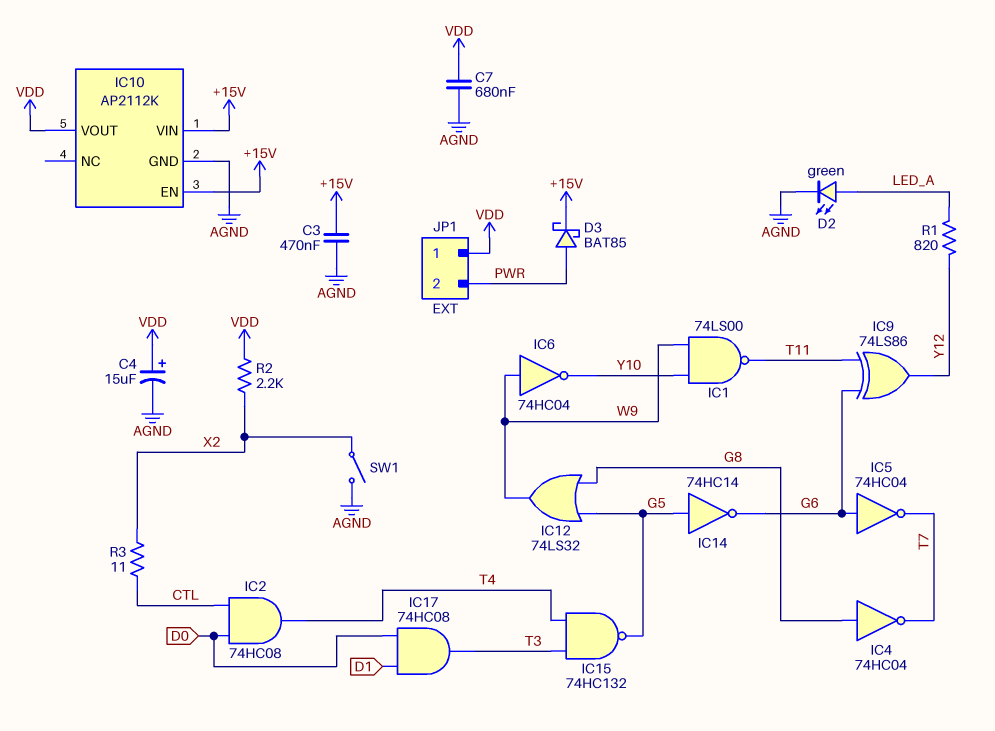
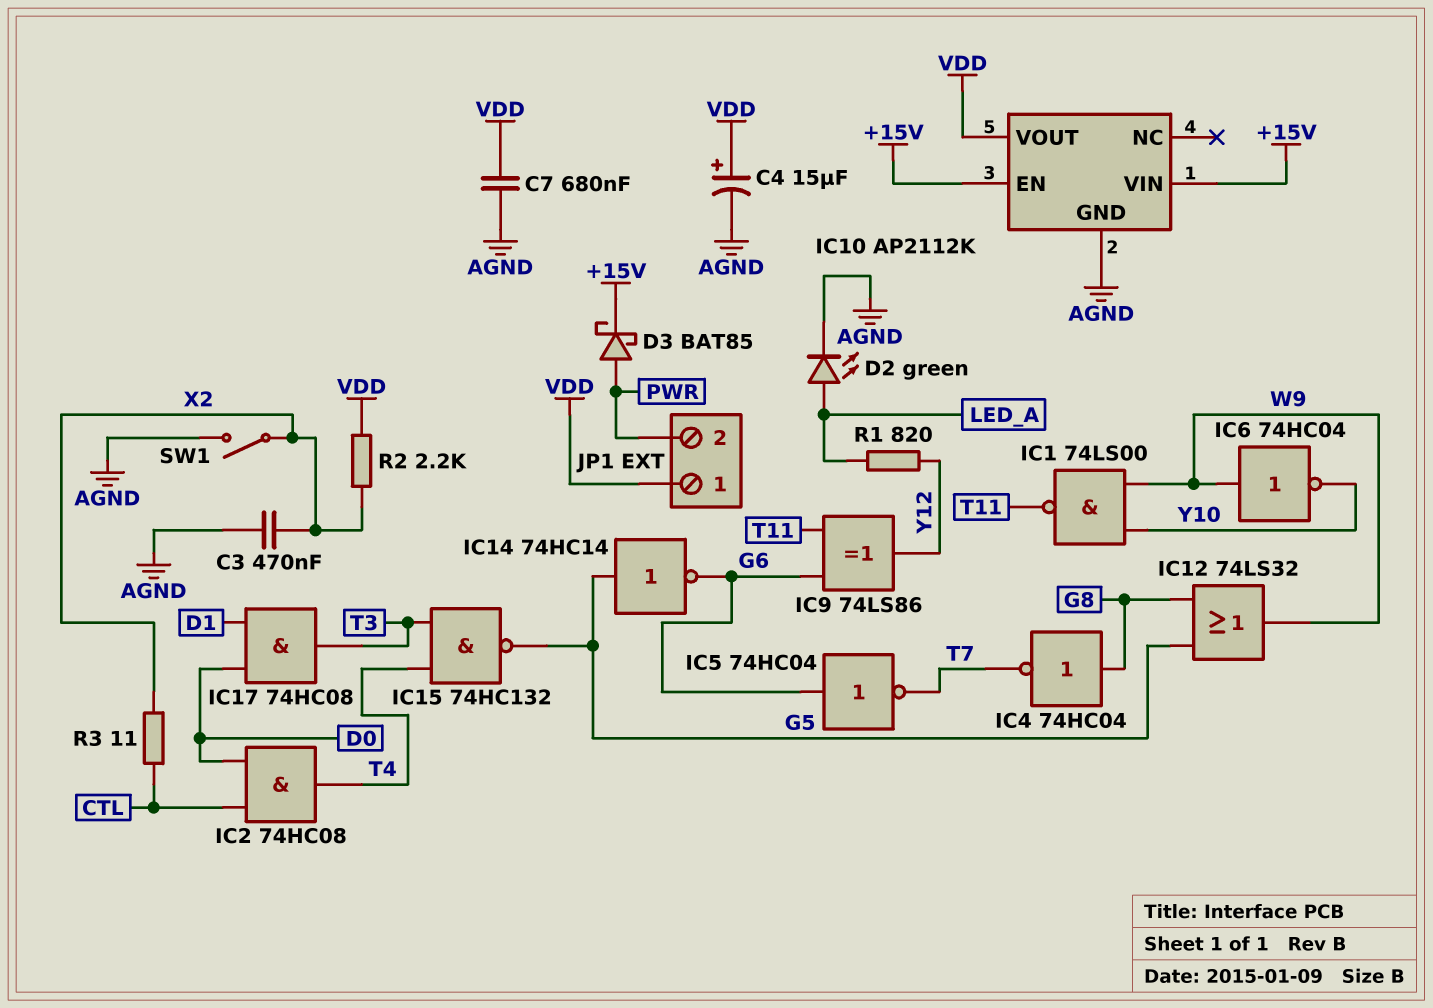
C3: 470nF (+15V, AGND) -> 470nF (AGND, X2)

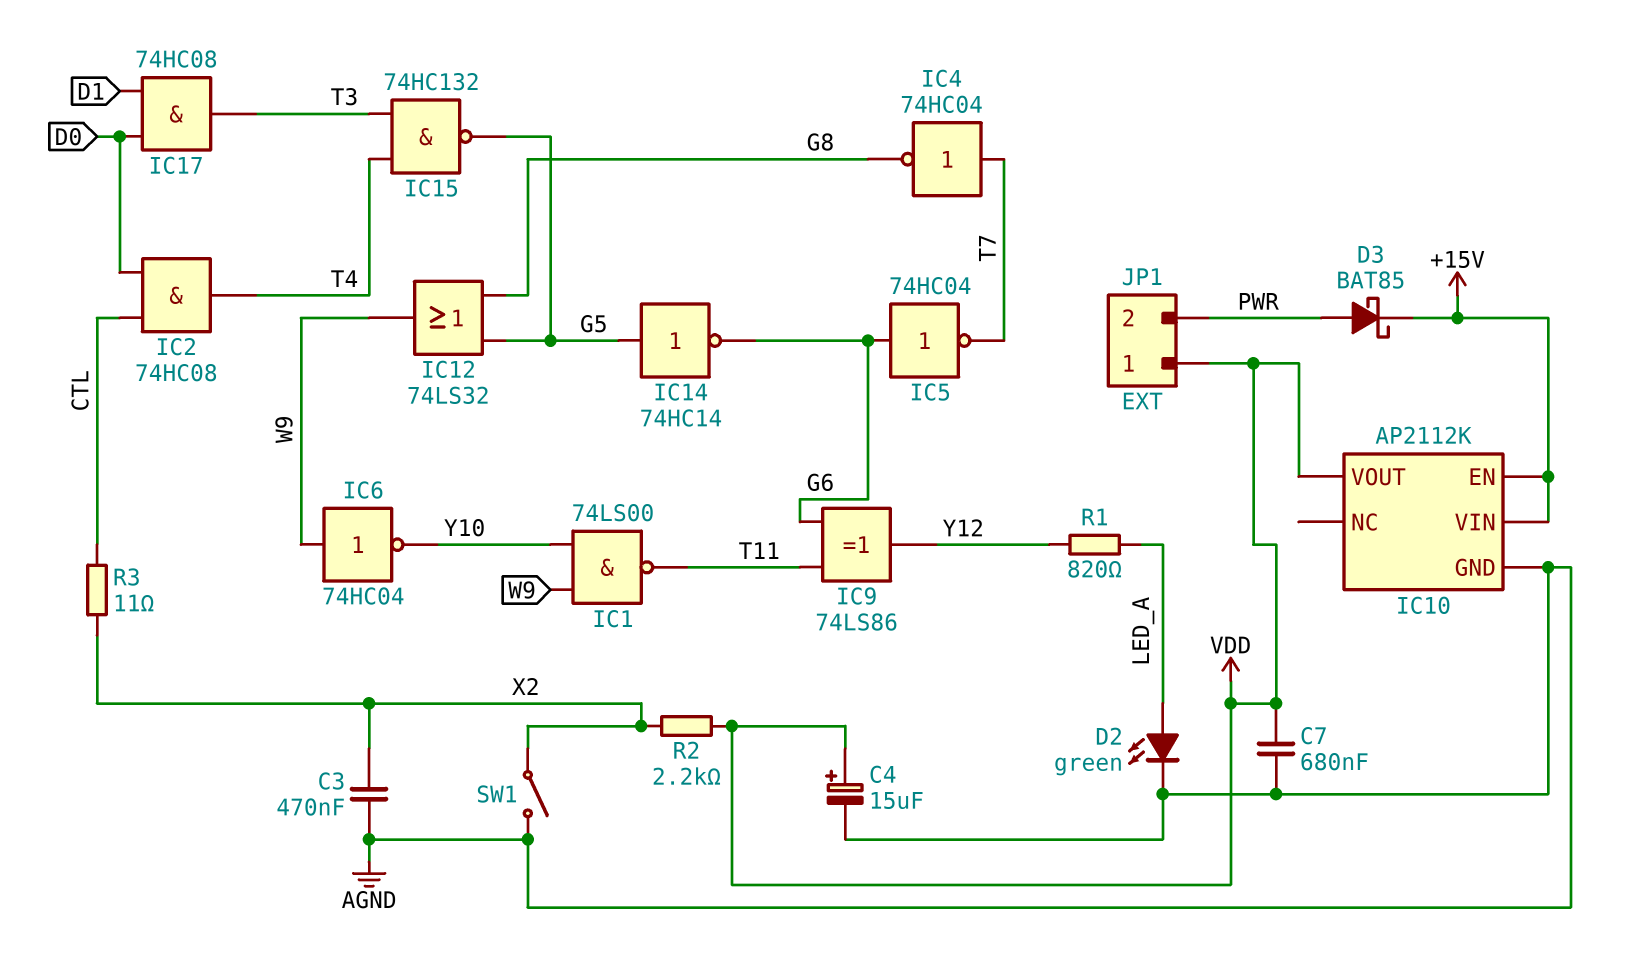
IC4: NOT 74HC04 (in G8, out T7) -> NOT 74HC04 (in T7, out G8)

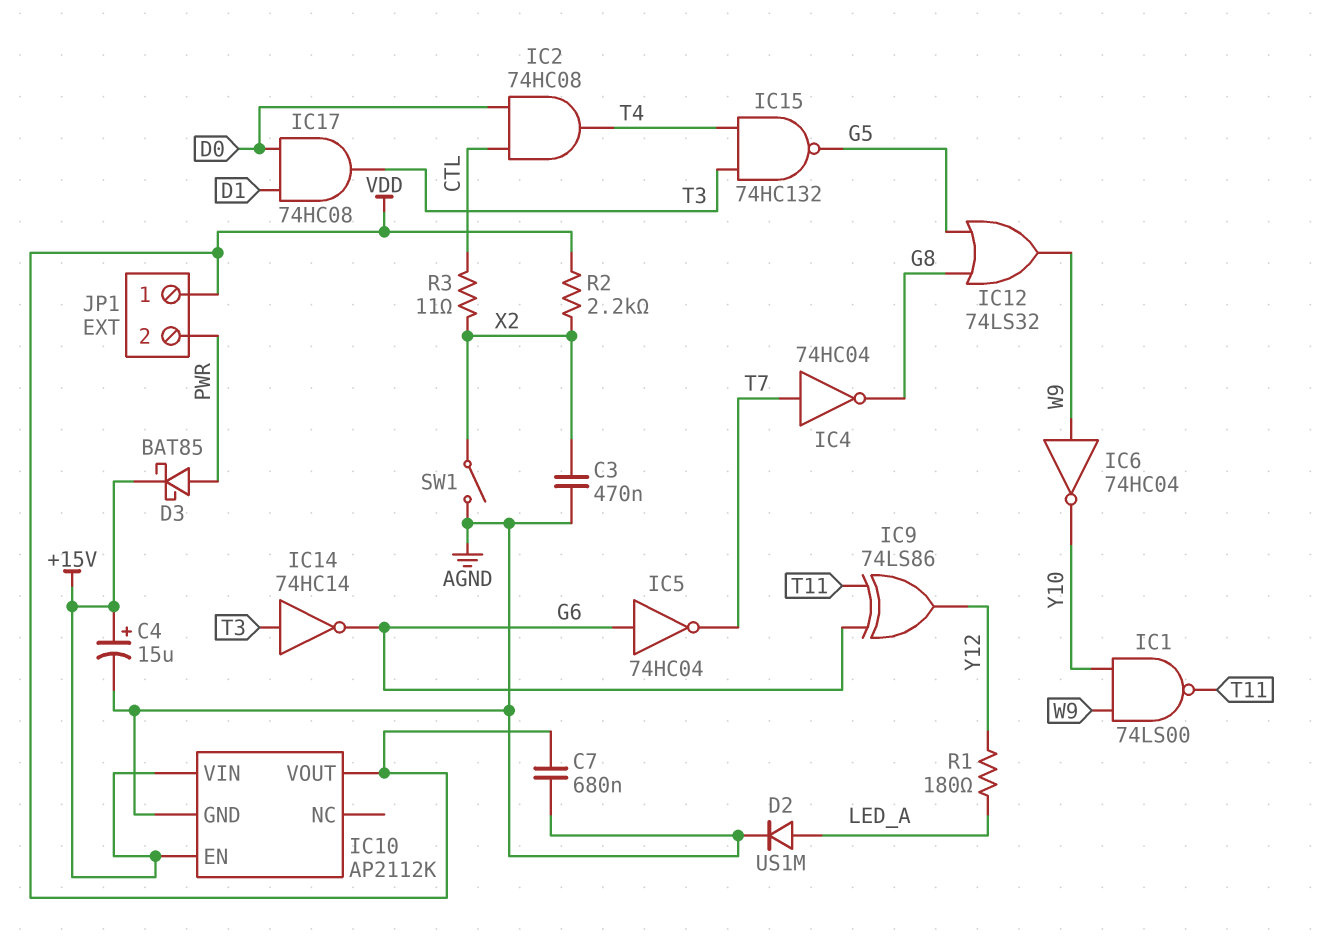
C4: 15uF (plus VDD, minus AGND) -> 15uF (plus +15V, minus AGND)
D2: LED green (A LED_A, K AGND) -> diode US1M (A LED_A, K AGND)
IC14: NOT 74HC14 (in G5, out G6) -> NOT 74HC14 (in T3, out G6)
R1: 820 (LED_A, Y12) -> 180 (LED_A, Y12)

